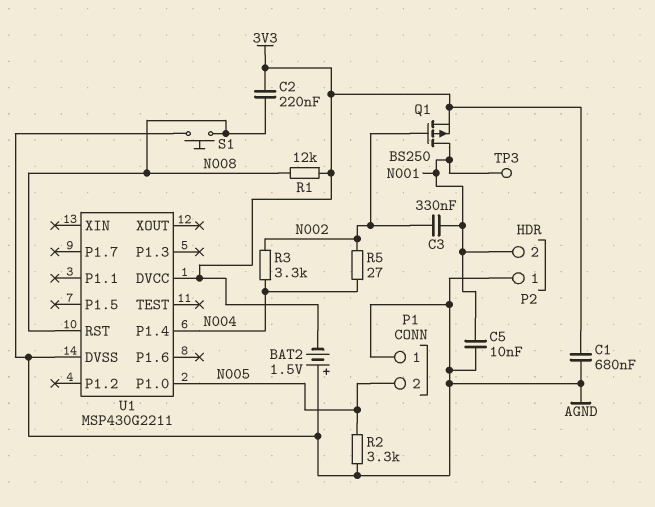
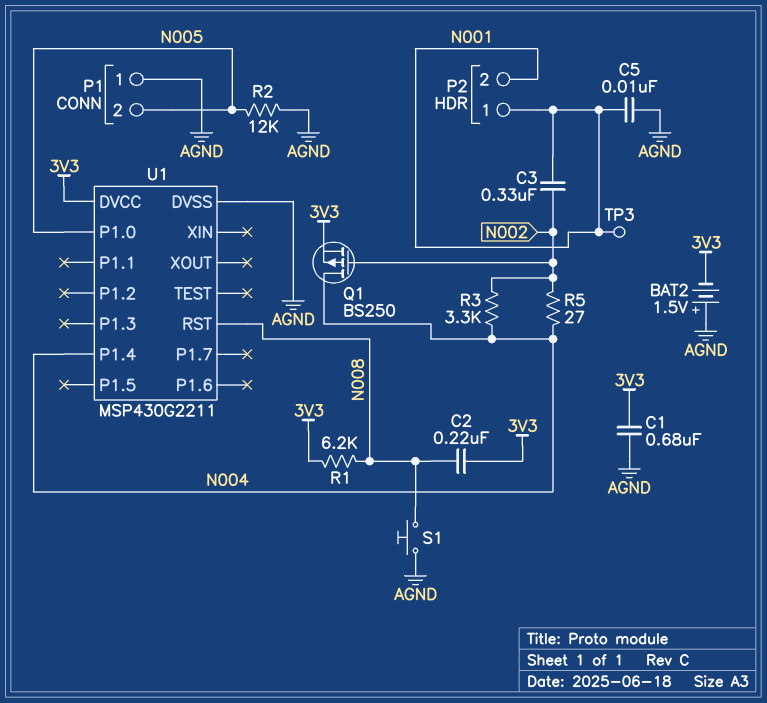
P2 pin 1: AGND -> N001
Q1: PMOS BS250 (G N002, D N001, S 3V3) -> PMOS BS250 (G N002, D N004, S 3V3)
R1: 12k (3V3, N008) -> 6.2k (3V3, N008)
R2: 3.3k (AGND, N005) -> 12k (AGND, N005)

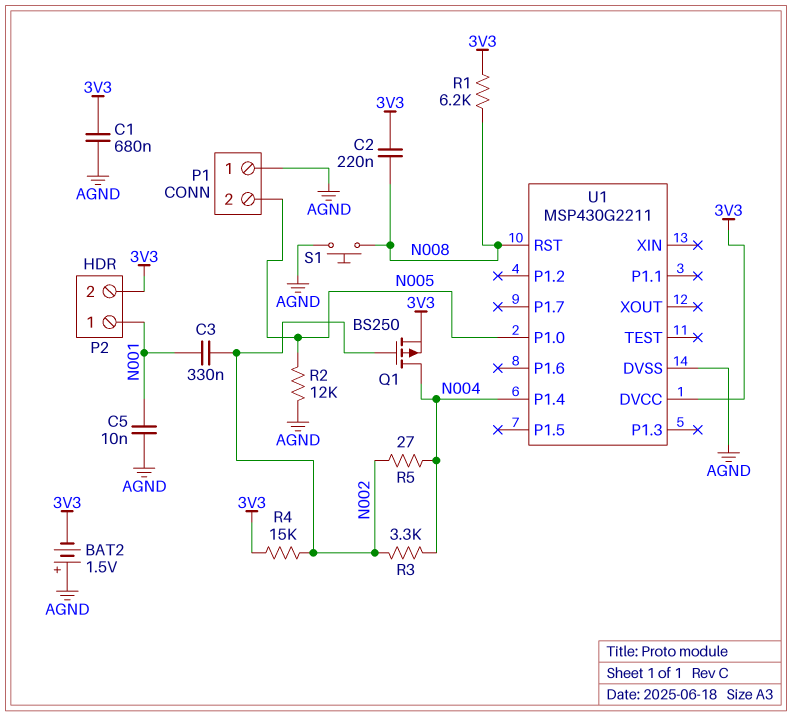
P2 pin 2: N001 -> 3V3
R4: none -> 15k (3V3, N002)
TP3: test point (N001) -> none

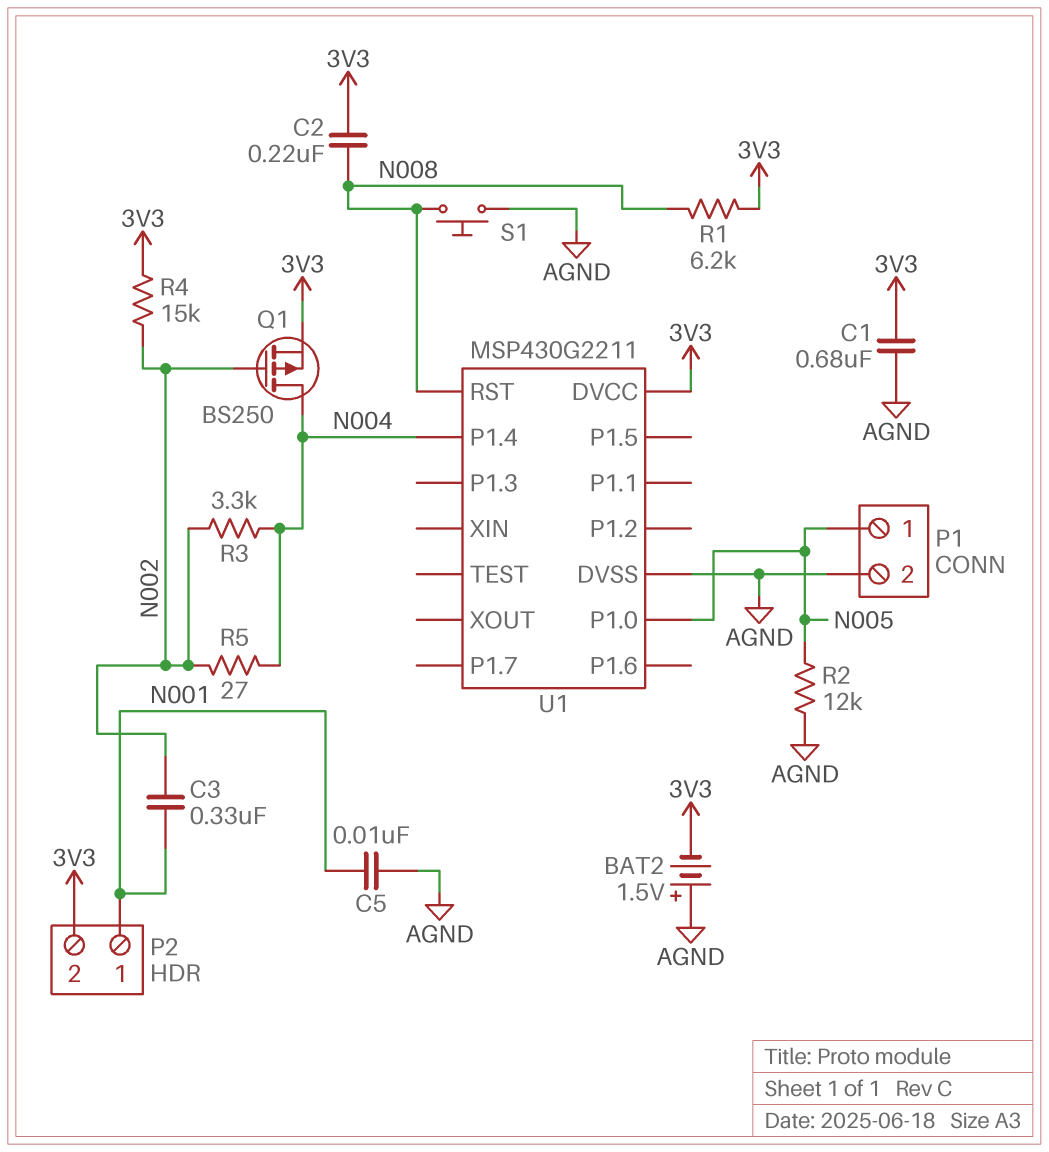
P1 pin 1: AGND -> N005
P1 pin 2: N005 -> AGND

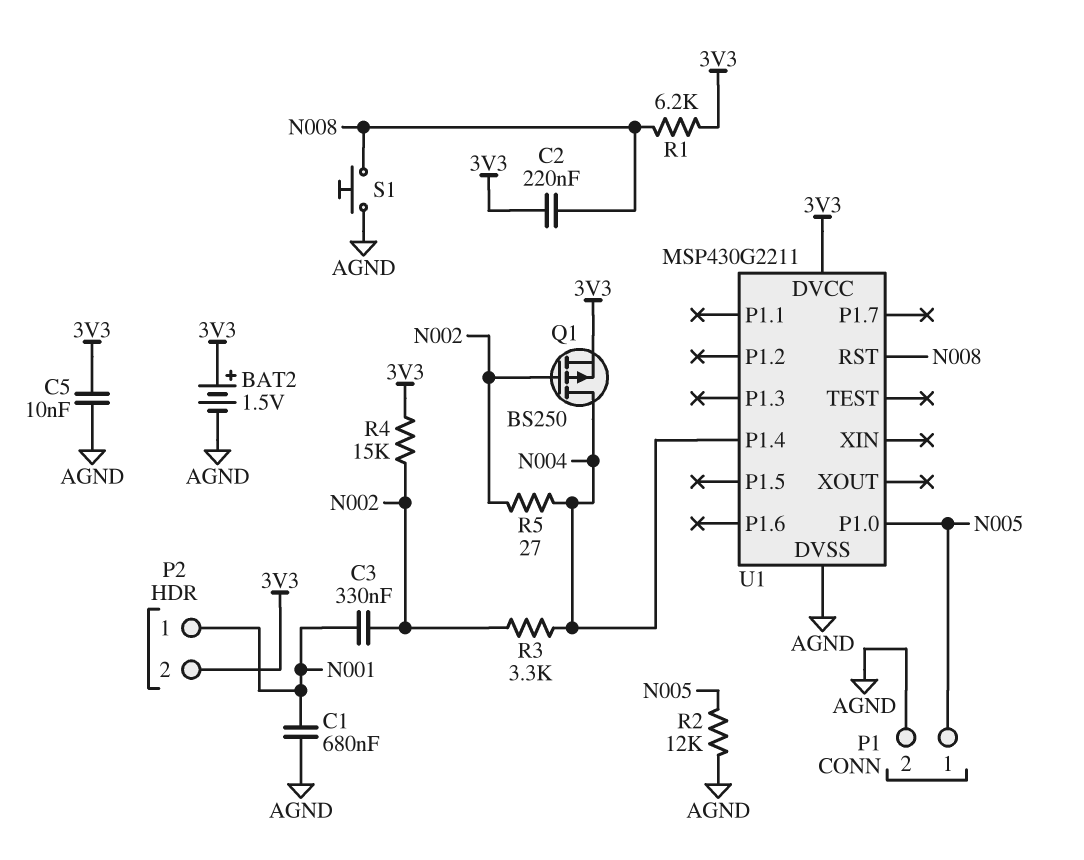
BAT2: 1.5V (plus AGND, minus 3V3) -> 1.5V (plus 3V3, minus AGND)
C1: 680nF (3V3, AGND) -> 680nF (AGND, N001)
C5: 10nF (AGND, N001) -> 10nF (3V3, AGND)

